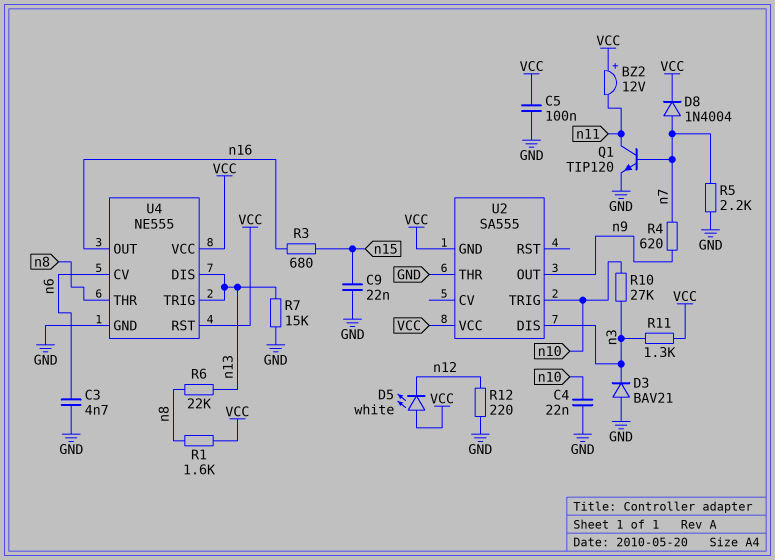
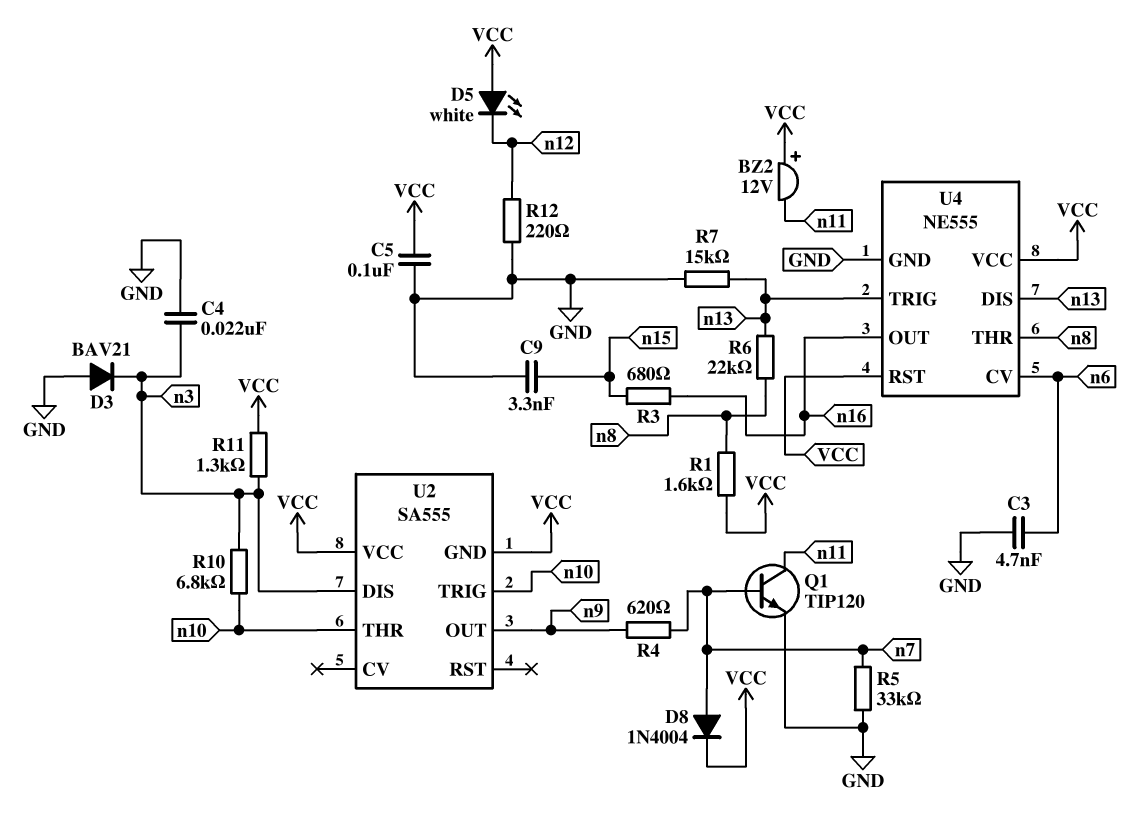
C4: 22nF (GND, n10) -> 22nF (GND, n3)
C9: 22nF (GND, n15) -> 3.3nF (GND, n15)
R5: 2.2k (GND, n7) -> 33k (GND, n7)
R10: 27k (n3, n10) -> 6.8k (n3, n10)
U2 pin THR: GND -> n10

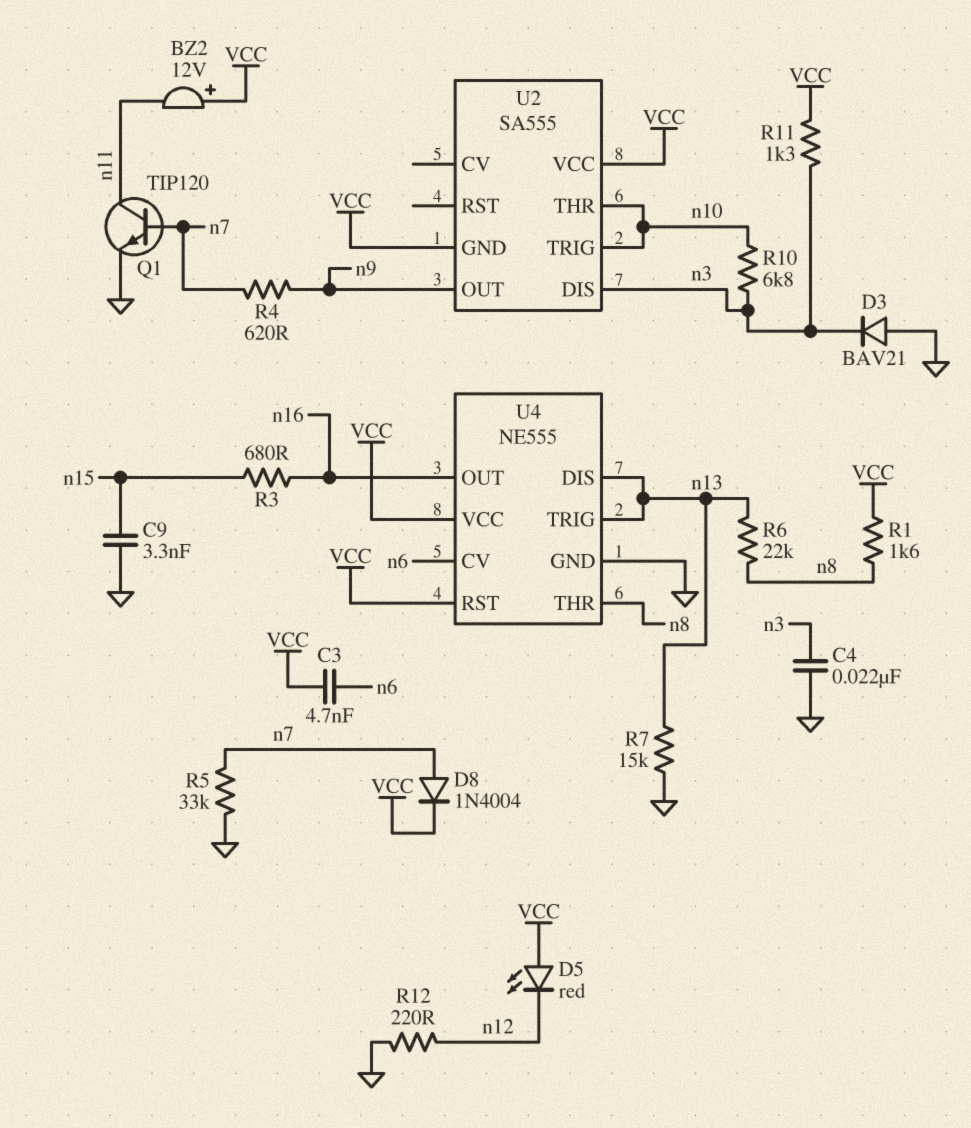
C3: 4.7nF (GND, n6) -> 4.7nF (VCC, n6)
C5: 100nF (GND, VCC) -> none
D5: LED white (A VCC, K n12) -> LED red (A VCC, K n12)

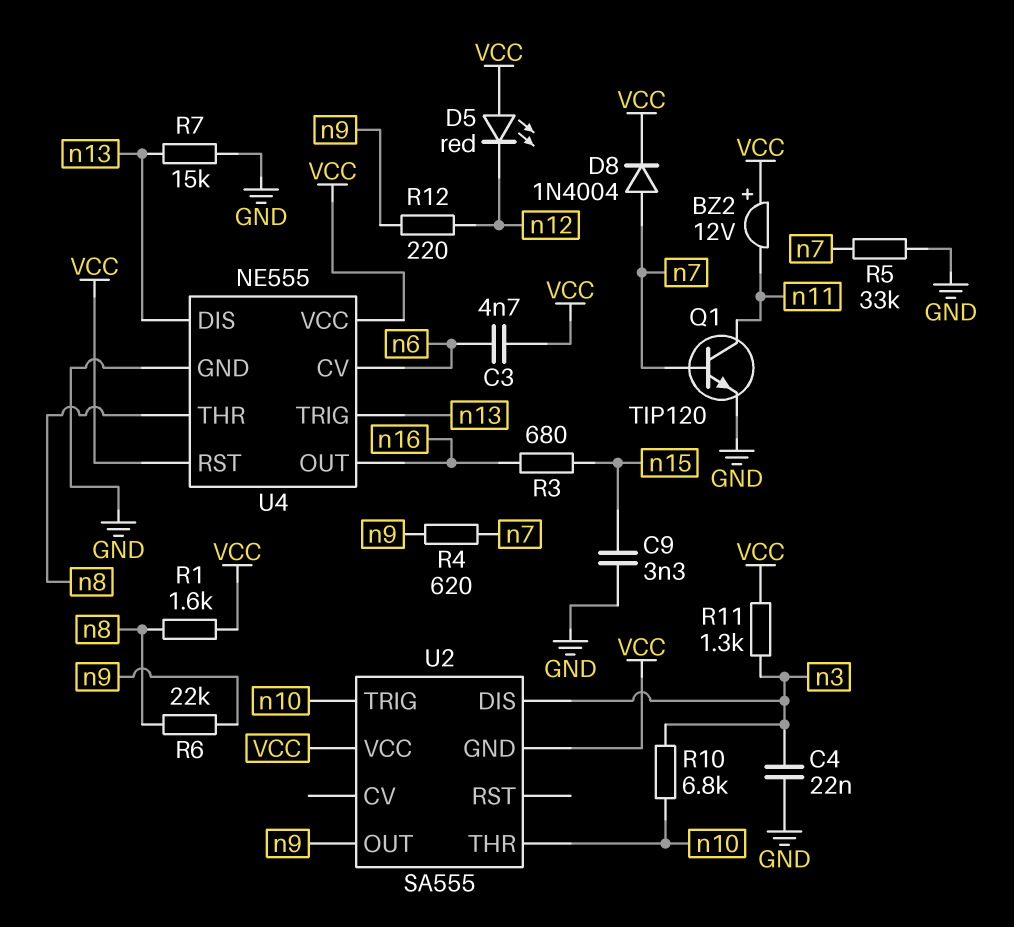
D3: diode BAV21 (A GND, K n3) -> none
R6: 22k (n8, n13) -> 22k (n8, n9)
R12: 220 (GND, n12) -> 220 (n9, n12)

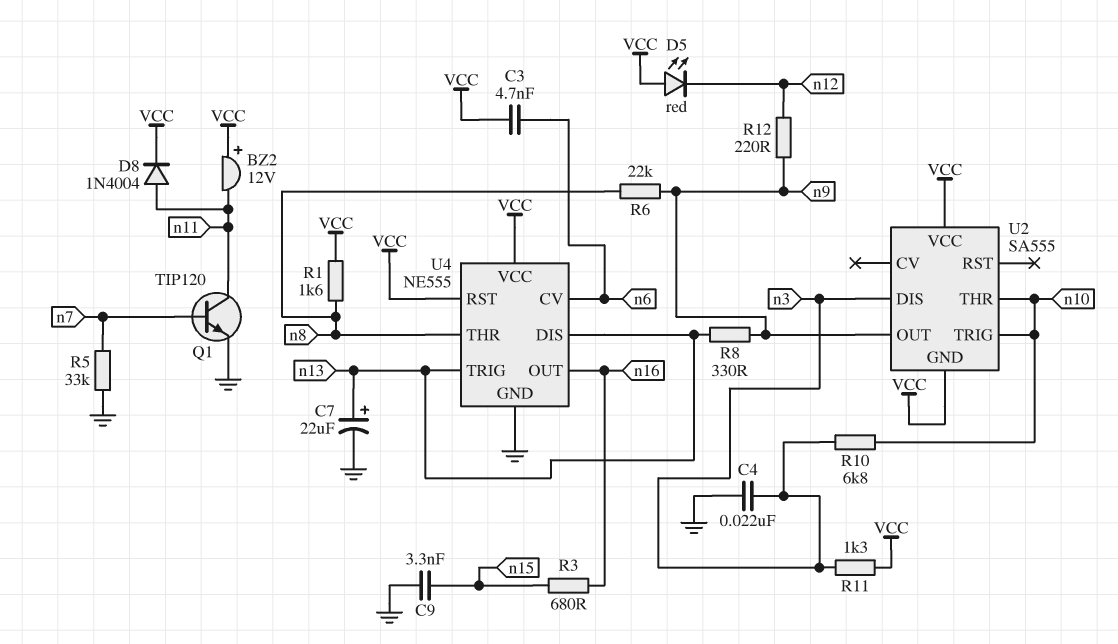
C7: none -> 22uF (plus n13, minus GND)
D8: diode 1N4004 (A n7, K VCC) -> diode 1N4004 (A n11, K VCC)
R4: 620 (n7, n9) -> none
R7: 15k (GND, n13) -> none
R8: none -> 330 (n9, n13)

